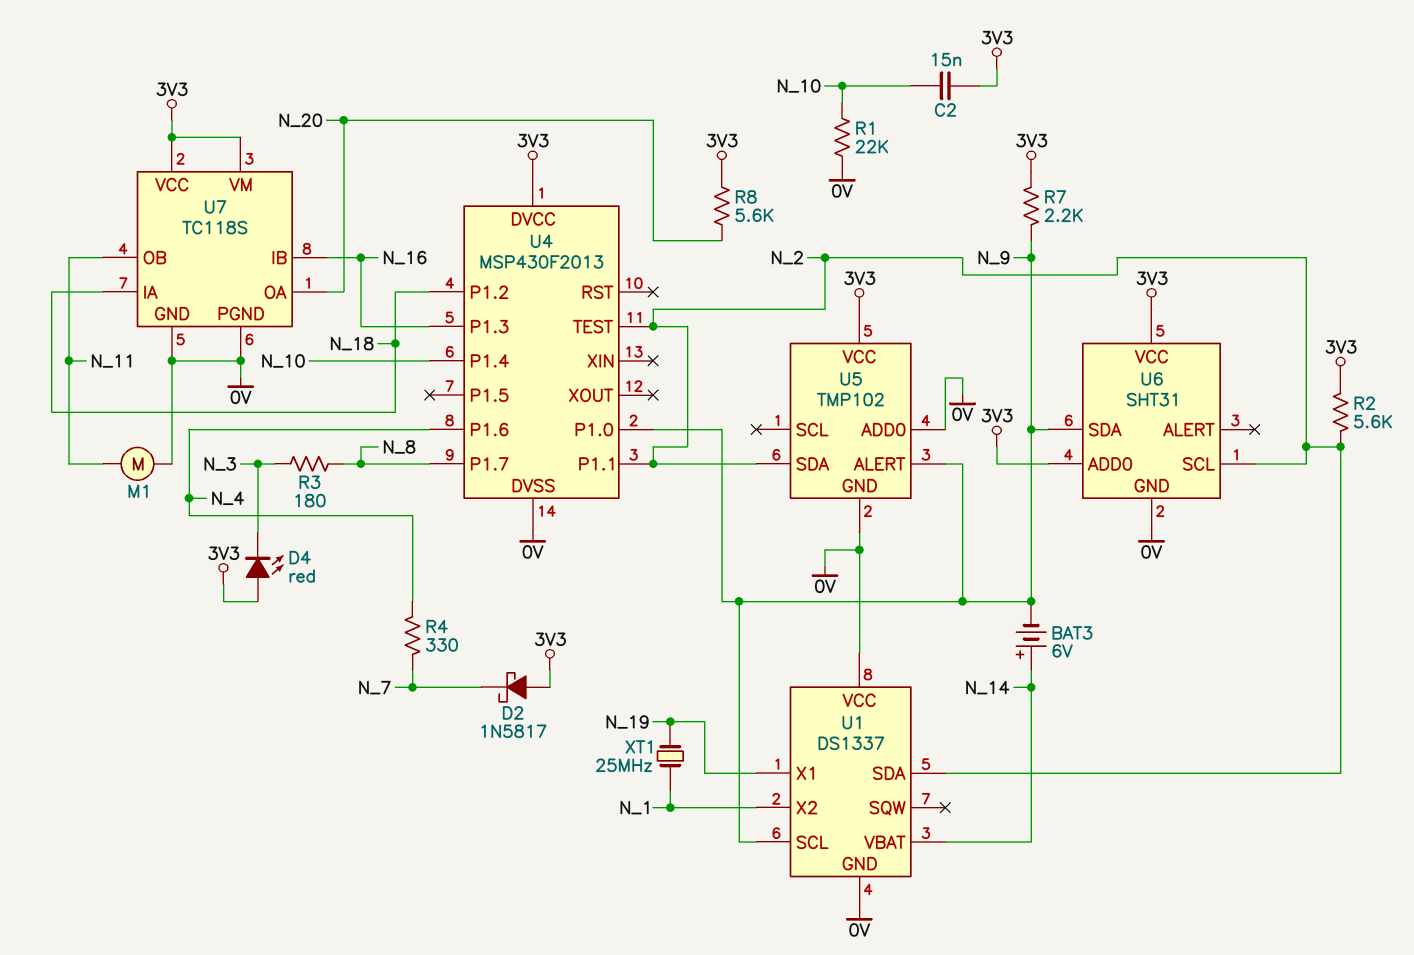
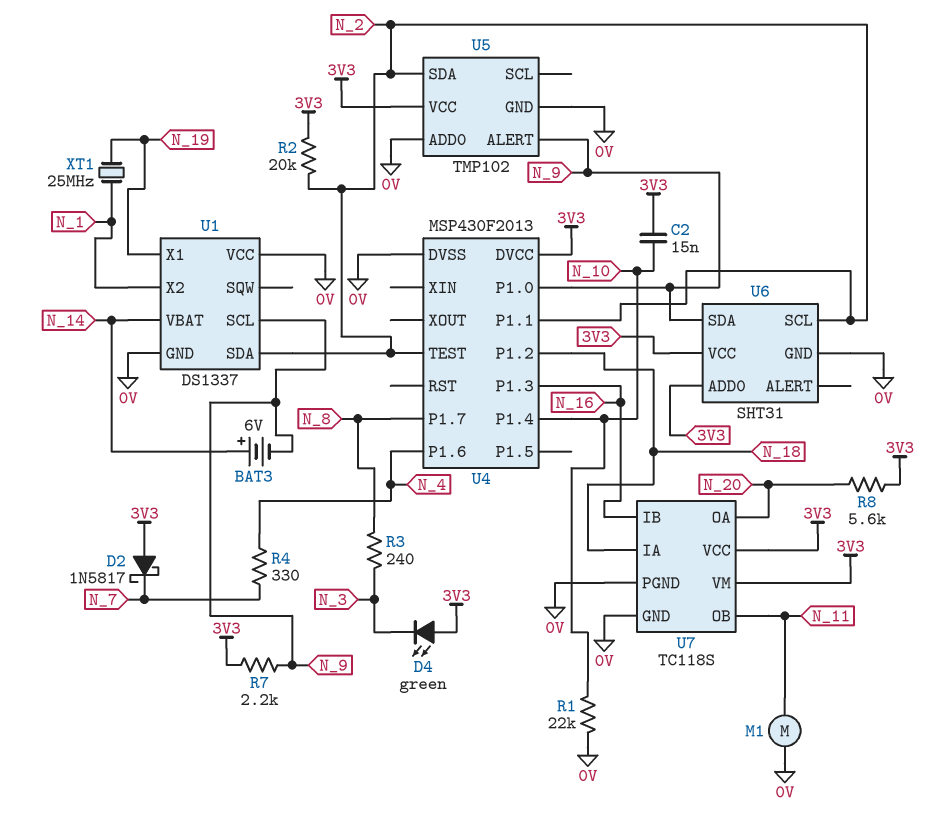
D4: LED red (A 3V3, K N_3) -> LED green (A 3V3, K N_3)
R2: 5.6k (3V3, N_2) -> 20k (3V3, N_2)
R3: 180 (N_3, N_8) -> 240 (N_3, N_8)

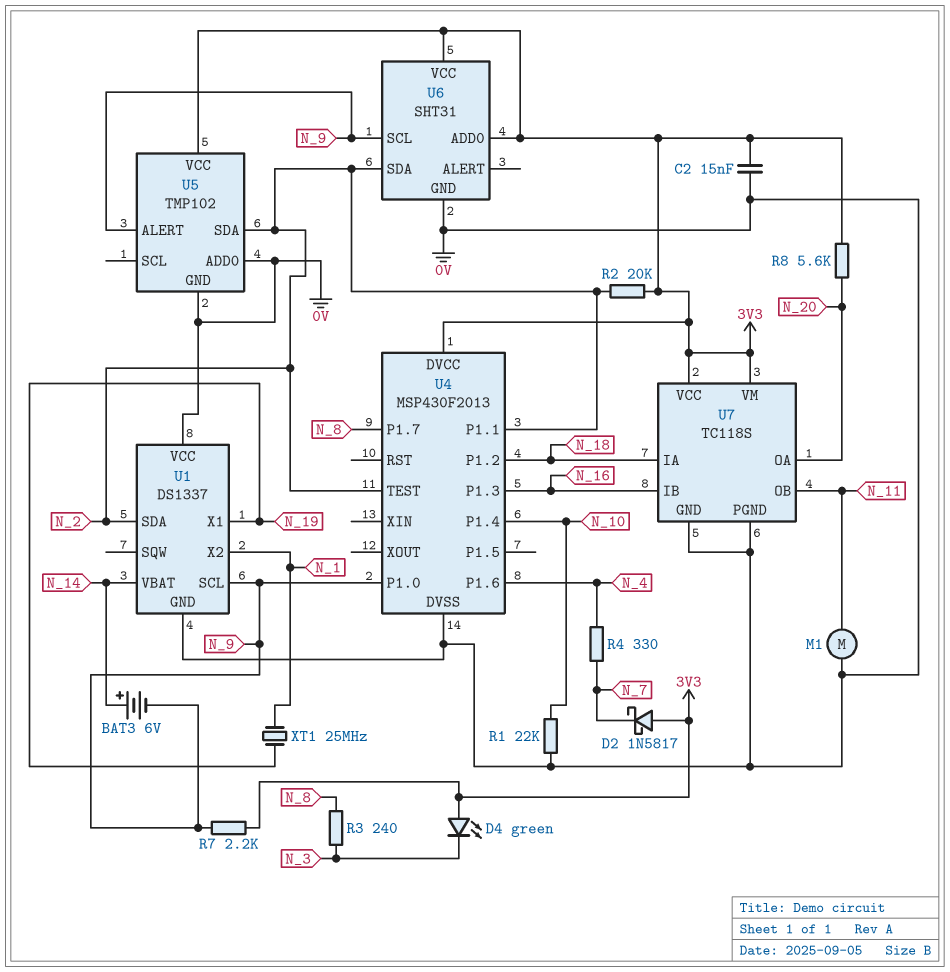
C2: 15nF (3V3, N_10) -> 15nF (0V, 3V3)
U6 pin SCL: N_2 -> N_9
U6 pin SDA: N_9 -> N_2

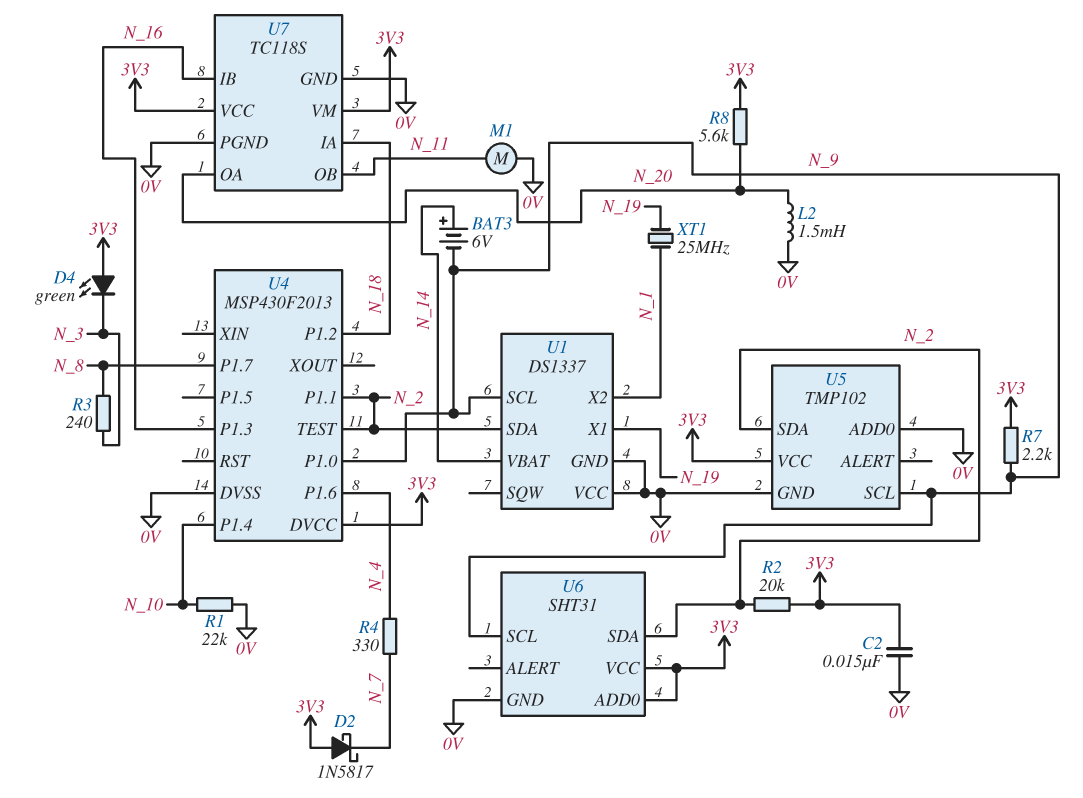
L2: none -> 1.5mH (0V, N_20)
U5 pin ALERT: N_9 -> none
U5 pin SCL: none -> N_9

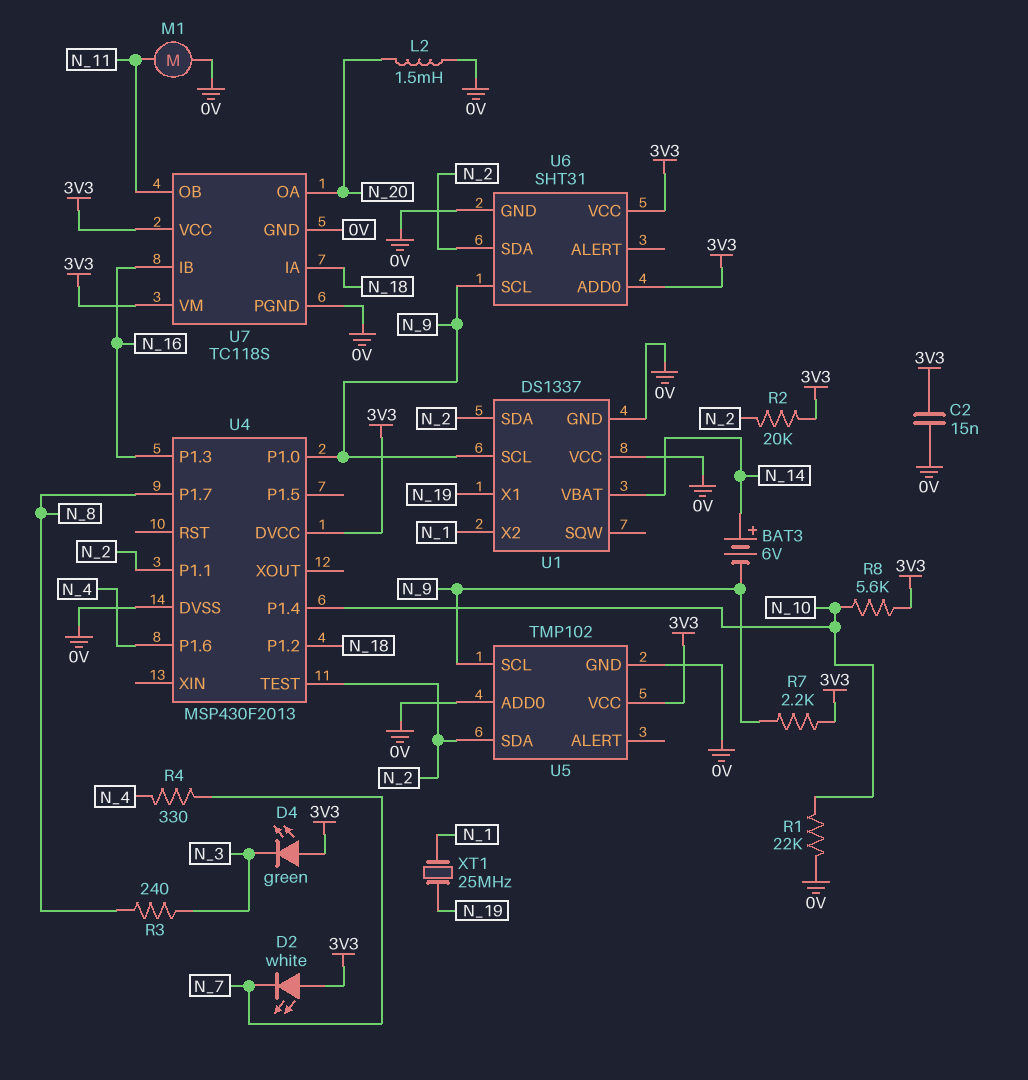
D2: schottky 1N5817 (A 3V3, K N_7) -> LED white (A 3V3, K N_7)
R8: 5.6k (3V3, N_20) -> 5.6k (3V3, N_10)

